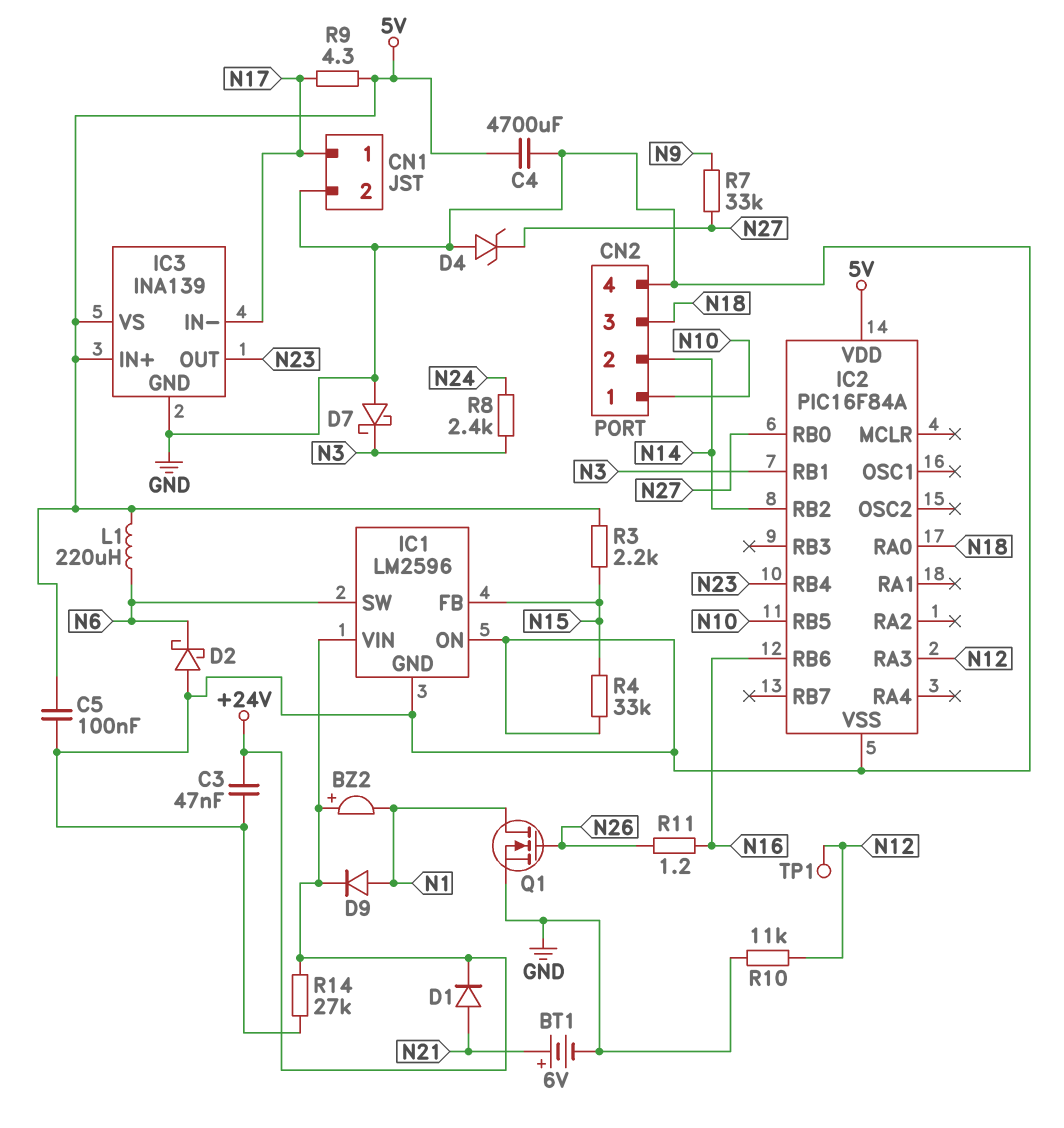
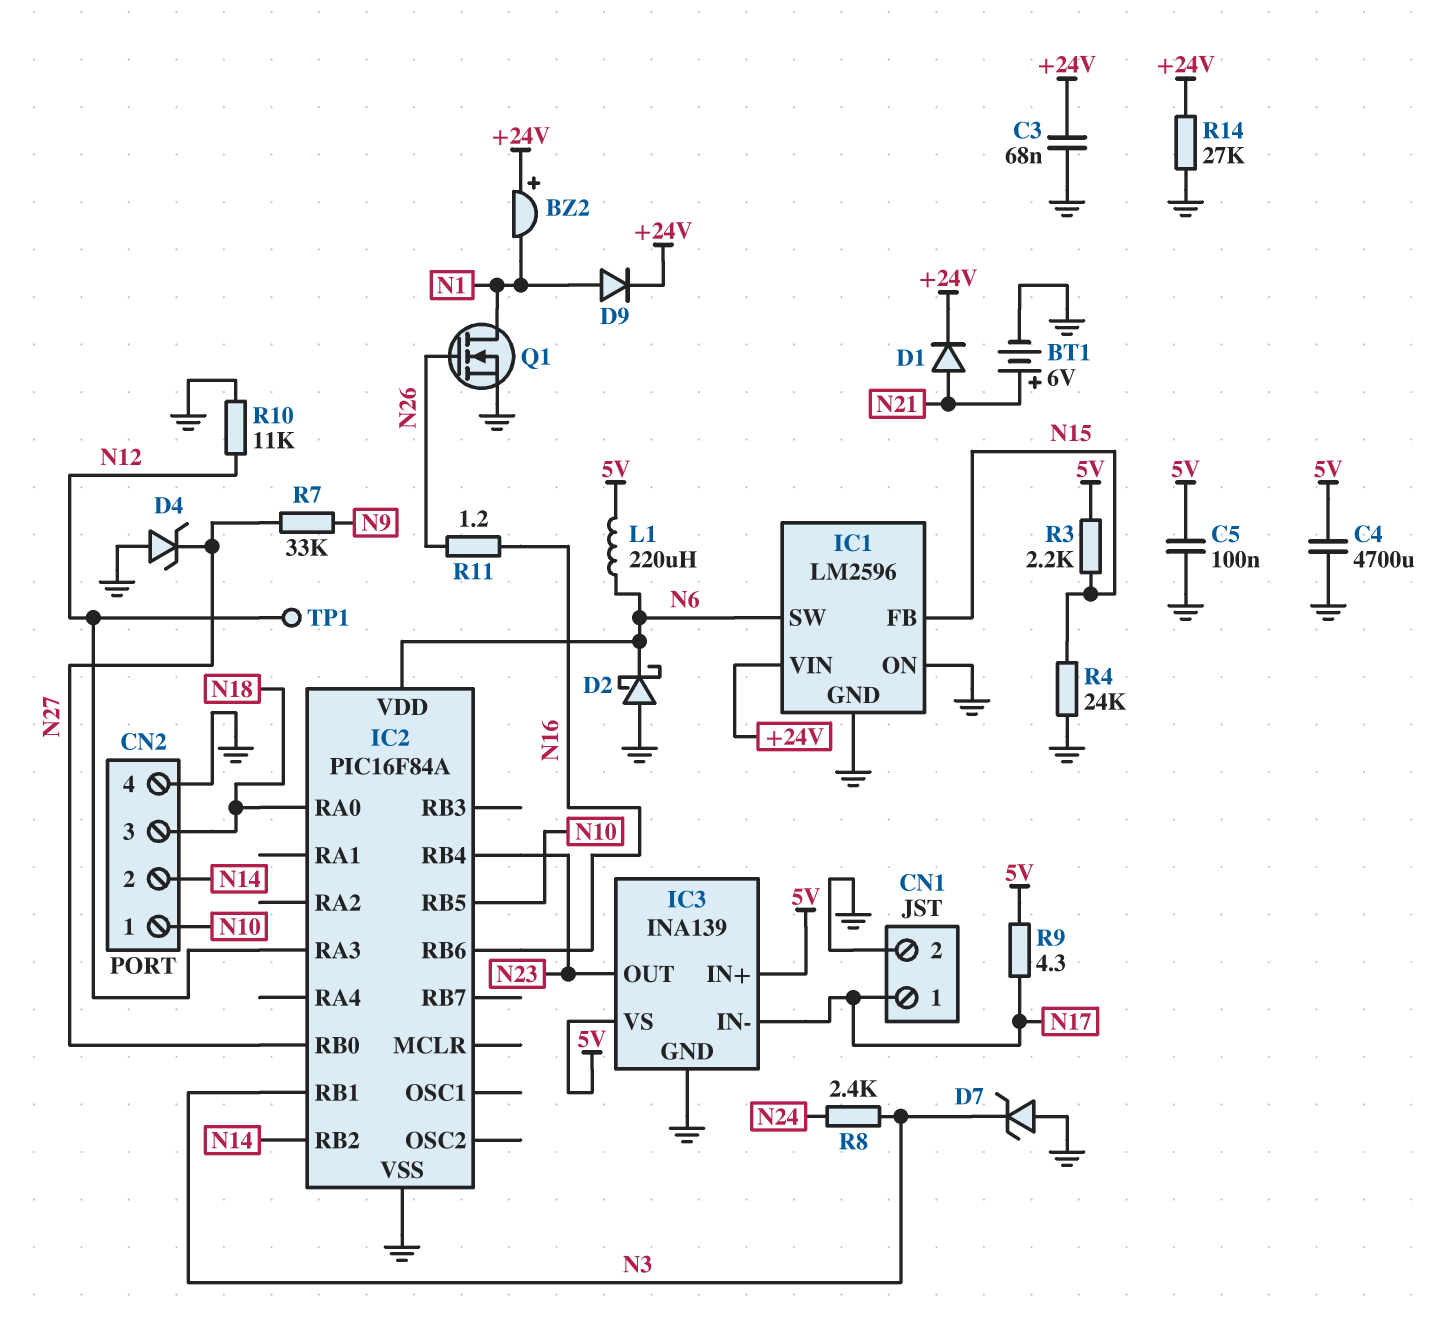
C3: 47nF (+24V, GND) -> 68nF (+24V, GND)
D7: schottky (A GND, K N3) -> zener (A GND, K N3)
IC2 pin VDD: 5V -> N6
R4: 33k (GND, N15) -> 24k (GND, N15)

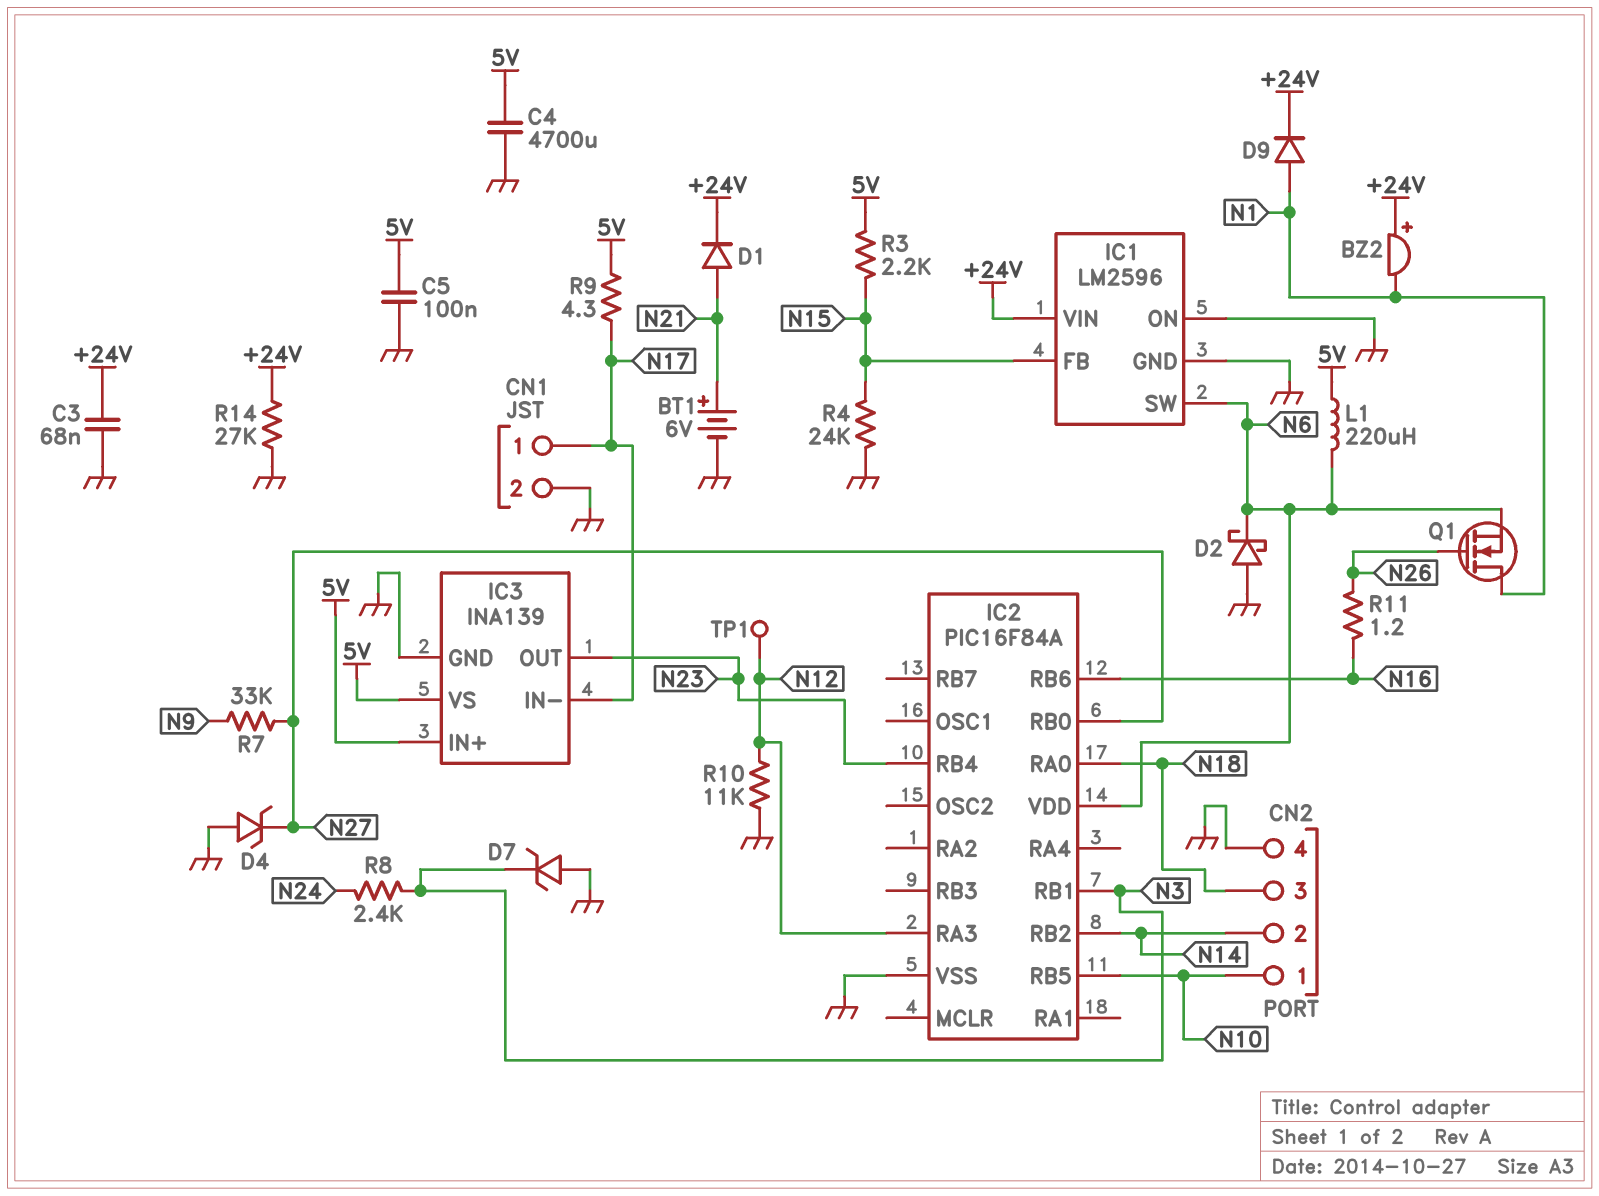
Q1: NMOS (G N26, D N1, S GND) -> NMOS (G N26, D N1, S N6)

